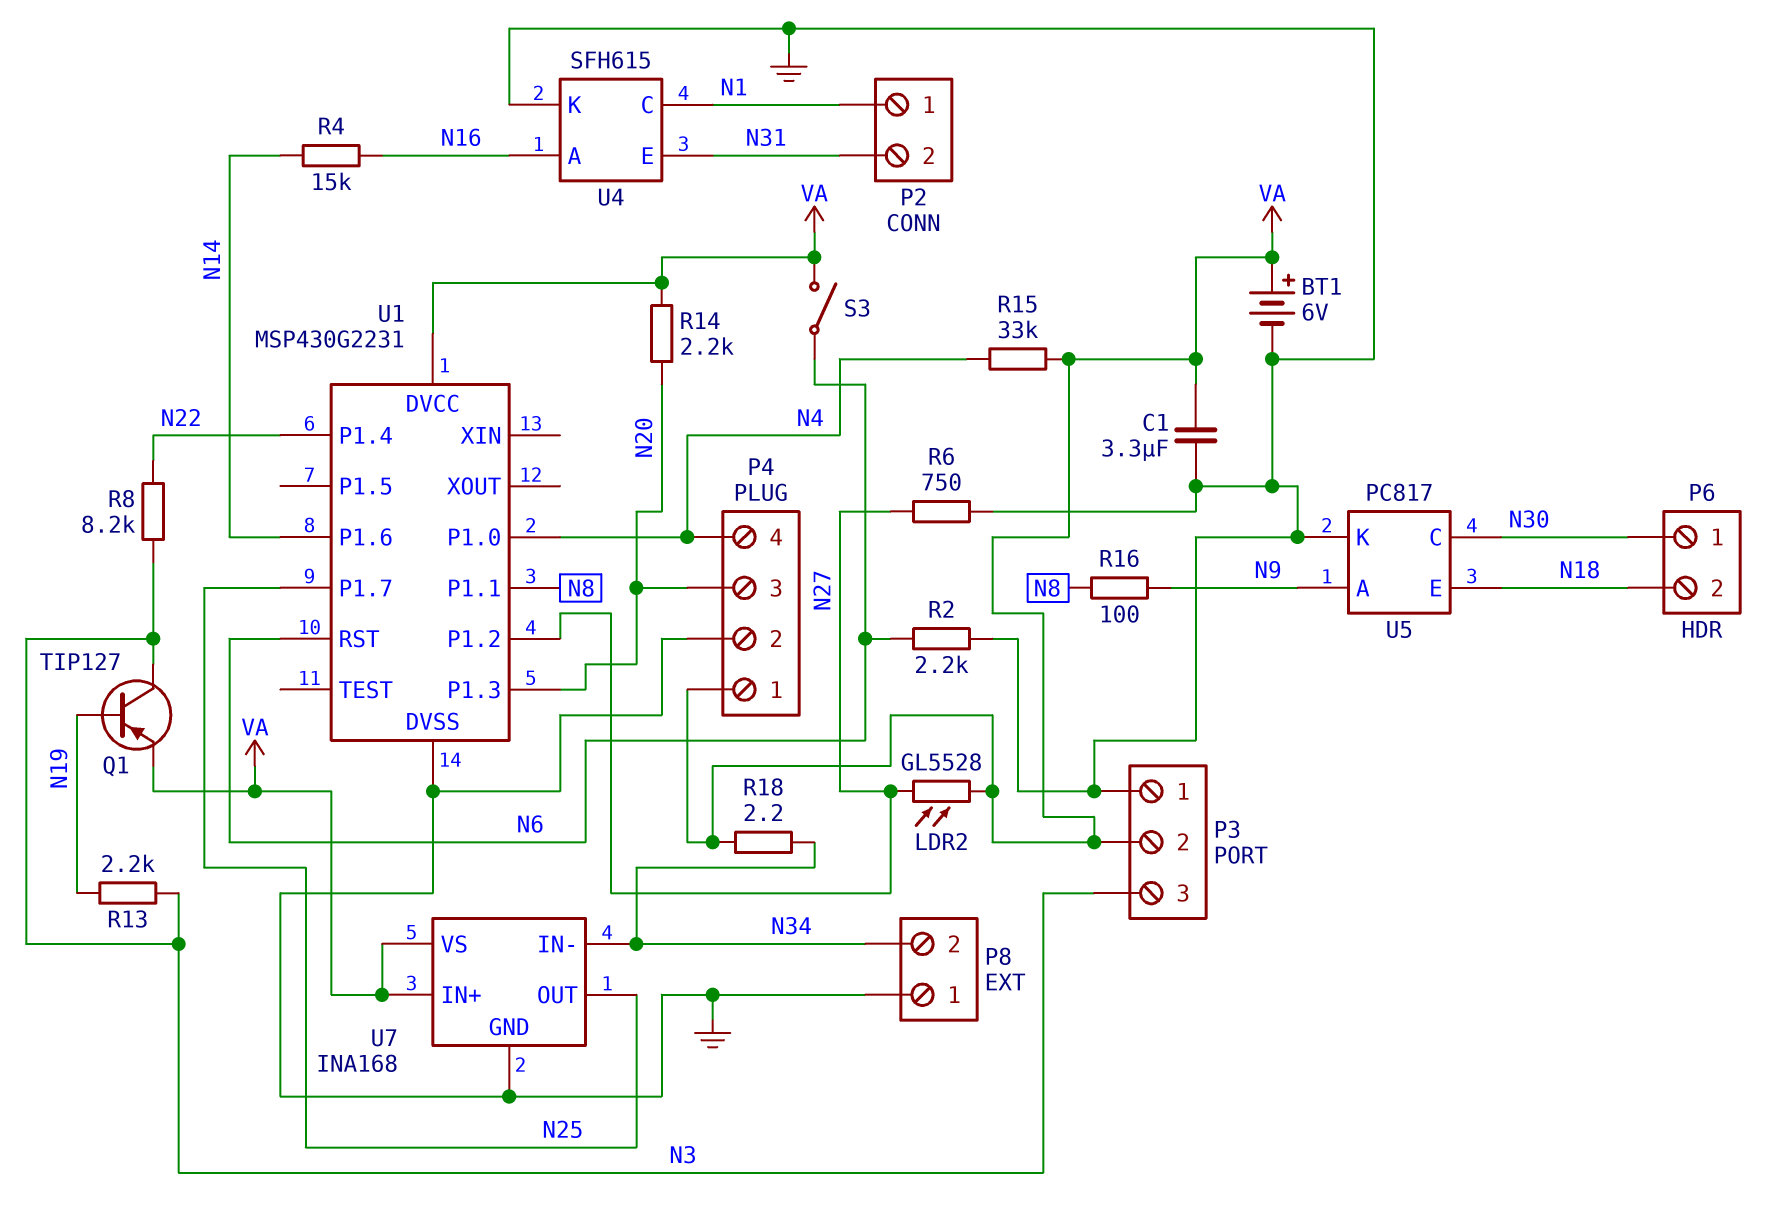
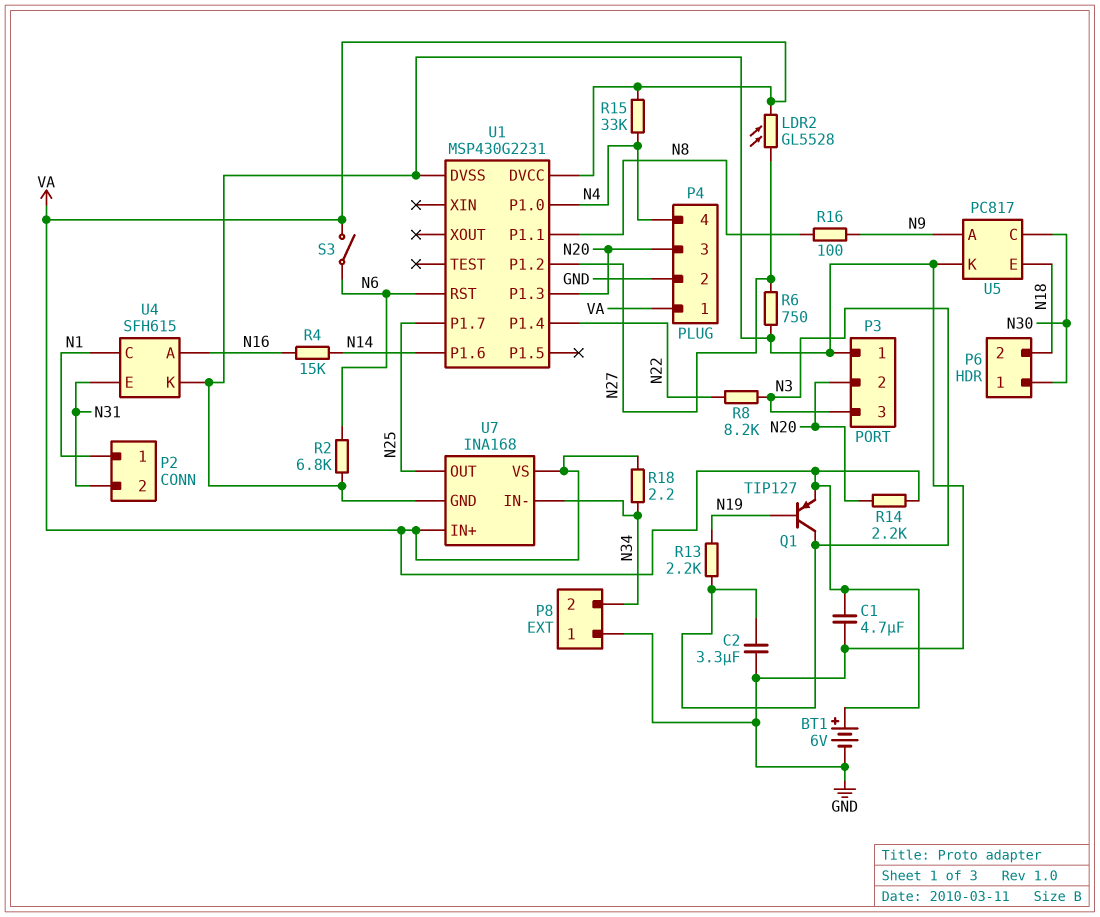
C1: 3.3uF (GND, VA) -> 4.7uF (GND, VA)
C2: none -> 3.3uF (GND, N3)
P3 pin 2: VA -> N20
R2: 2.2k (GND, N6) -> 6.8k (GND, N6)

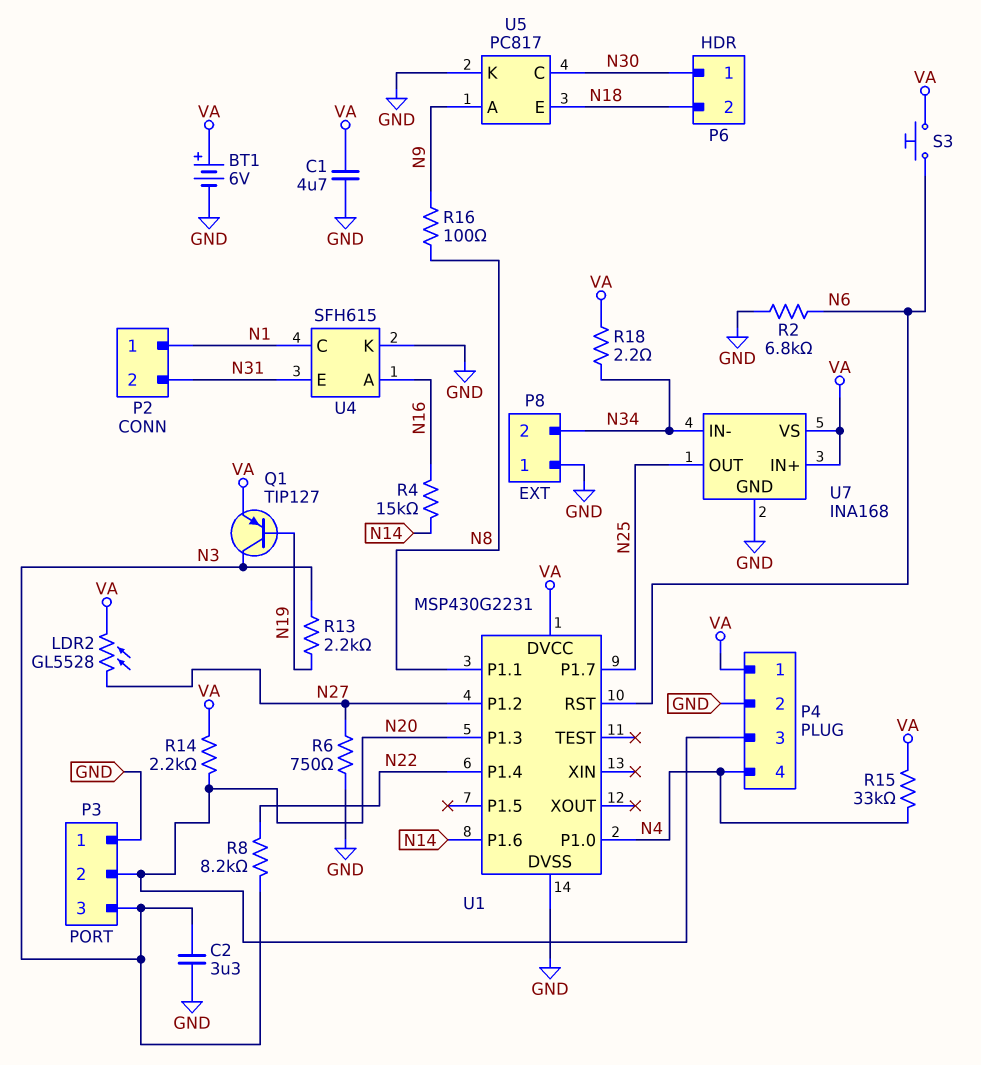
S3: switch (N6, VA) -> button (N6, VA)

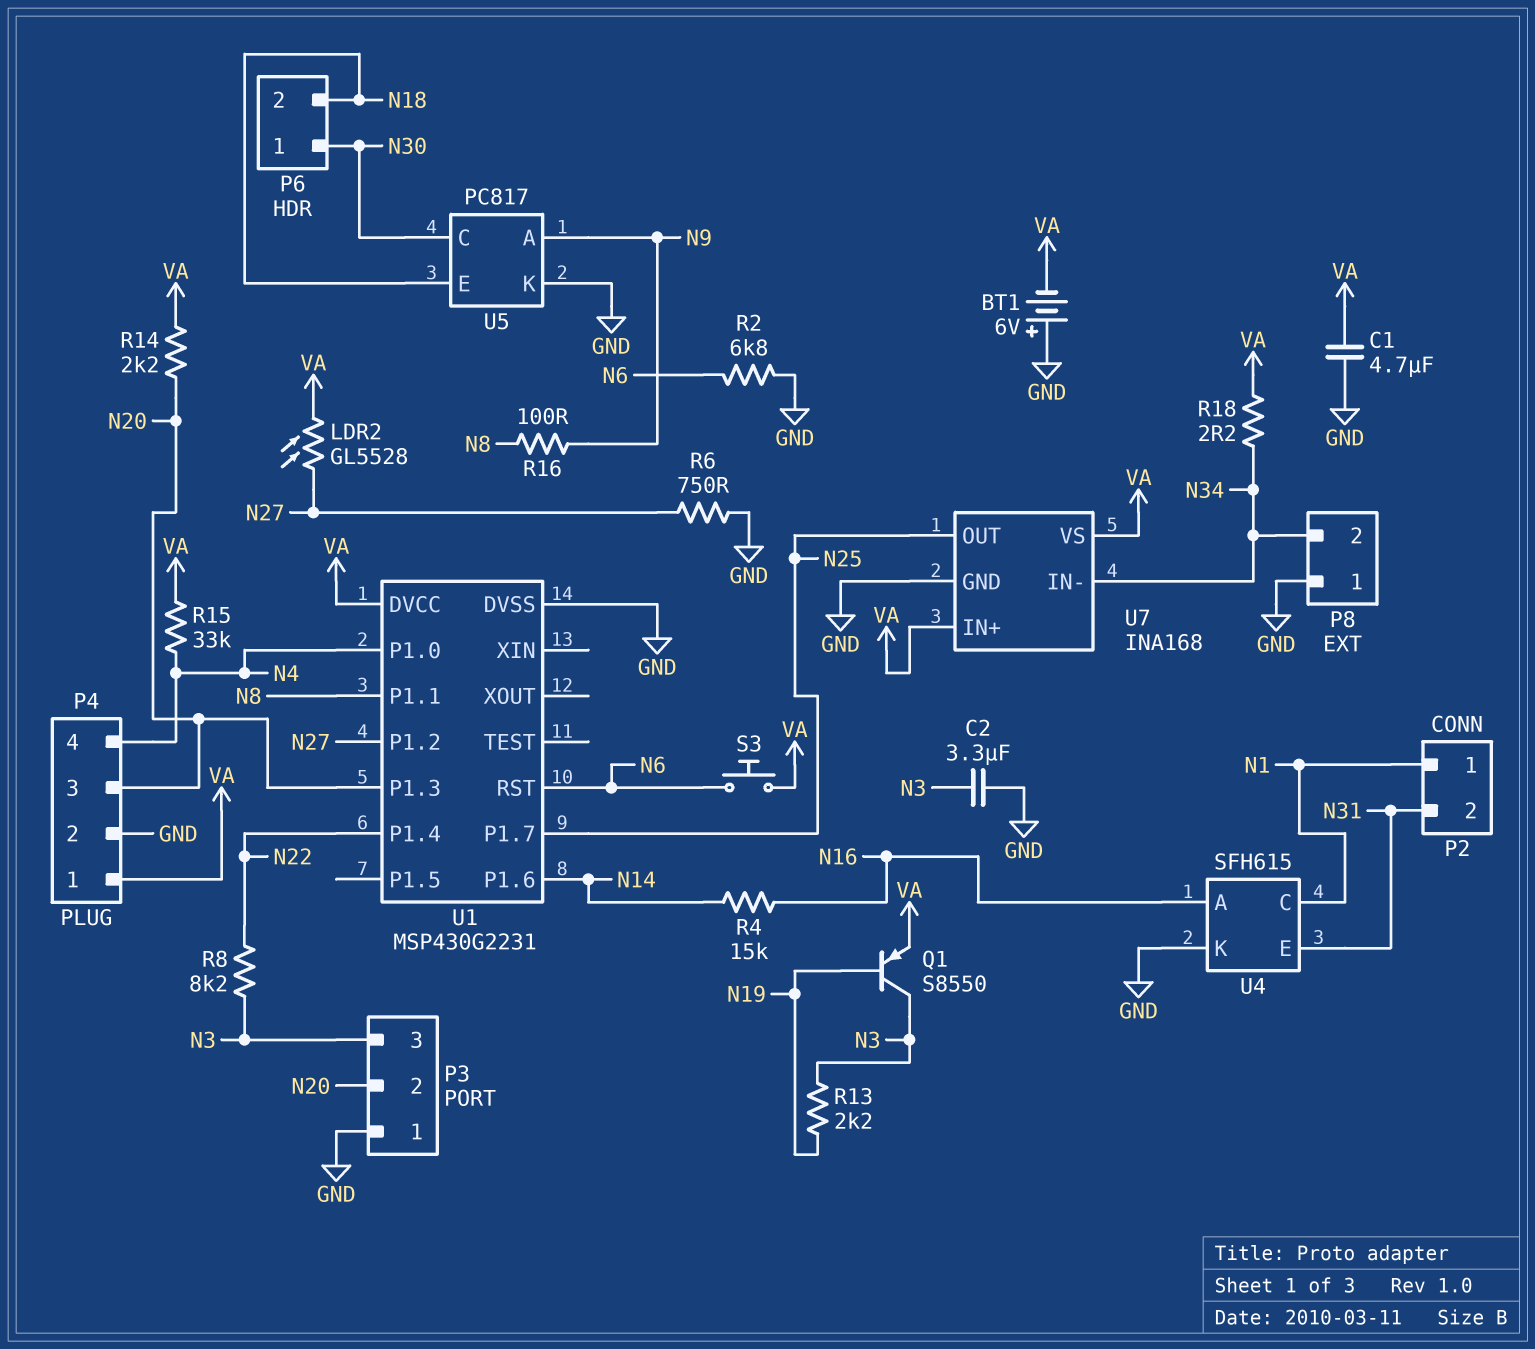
BT1: 6V (plus VA, minus GND) -> 6V (plus GND, minus VA)
Q1: PNP TIP127 (B N19, C N3, E VA) -> PNP S8550 (B N19, C N3, E VA)

